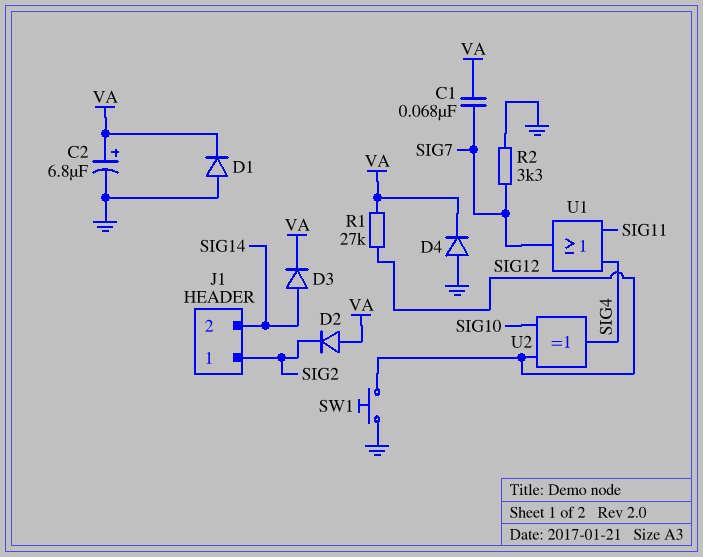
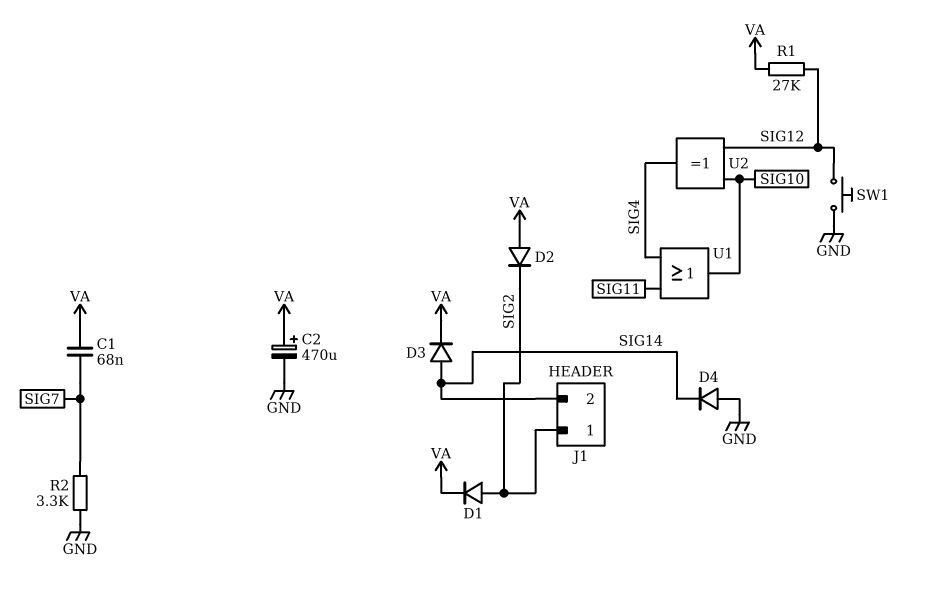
C2: 6.8uF (plus VA, minus GND) -> 470uF (plus VA, minus GND)
D1: diode (A GND, K VA) -> diode (A SIG2, K VA)
D4: diode (A GND, K VA) -> diode (A GND, K SIG14)
U1: OR (in SIG4, in SIG11, out SIG7) -> OR (in SIG4, in SIG11, out SIG10)

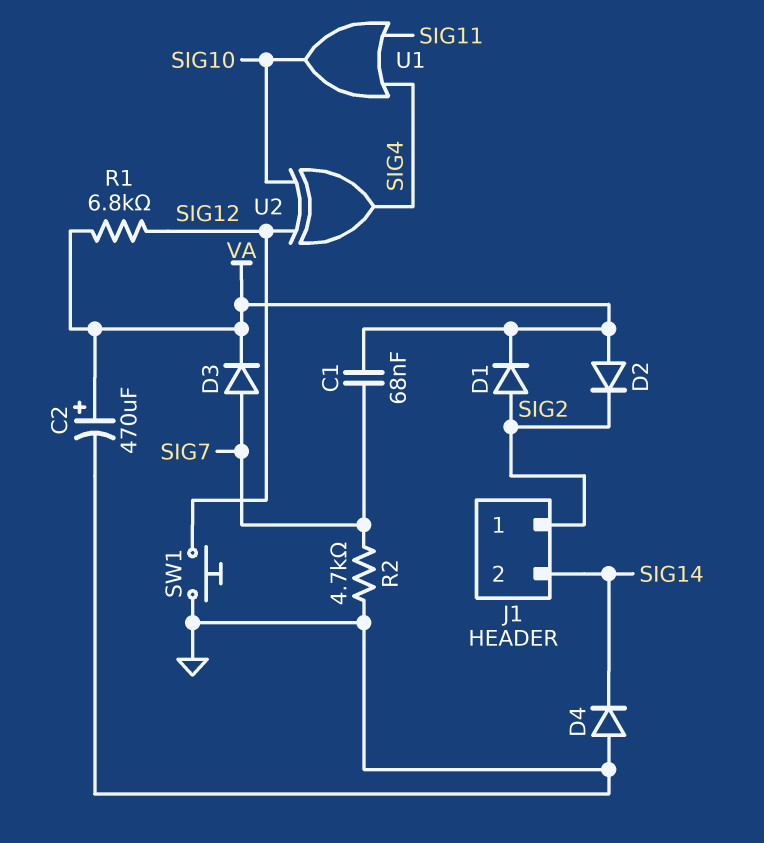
D3: diode (A SIG14, K VA) -> diode (A SIG7, K VA)
R1: 27k (SIG12, VA) -> 6.8k (SIG12, VA)
R2: 3.3k (GND, SIG7) -> 4.7k (GND, SIG7)

